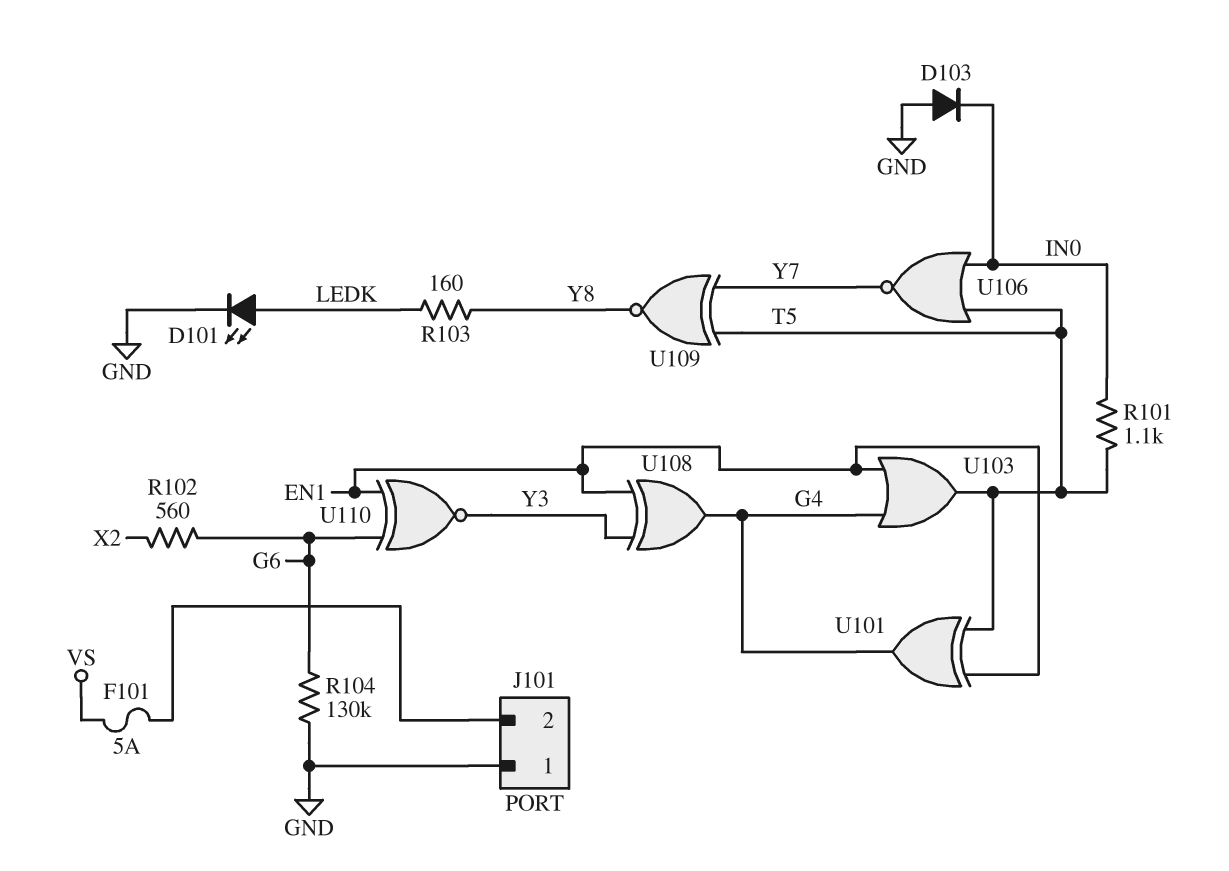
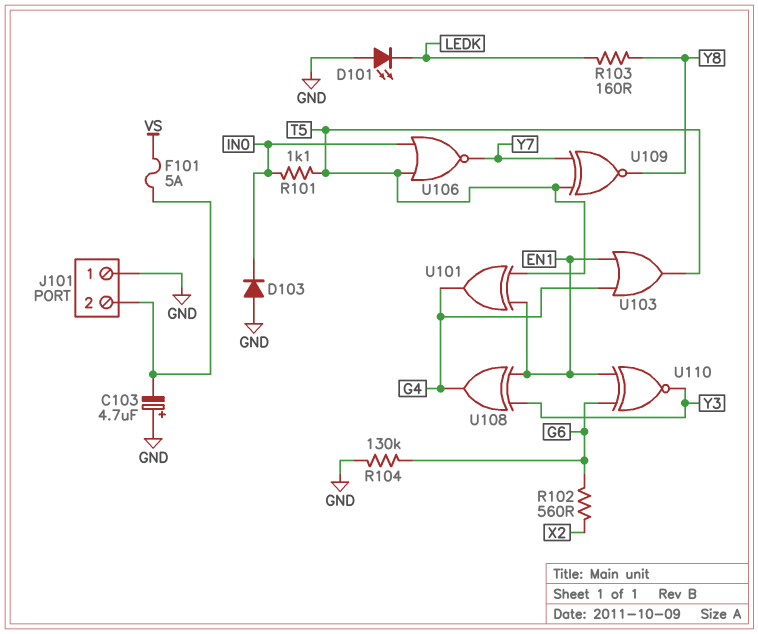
C103: none -> 4.7uF (plus GND, minus J101/2)
D101: LED (A LEDK, K GND) -> LED (A GND, K LEDK)

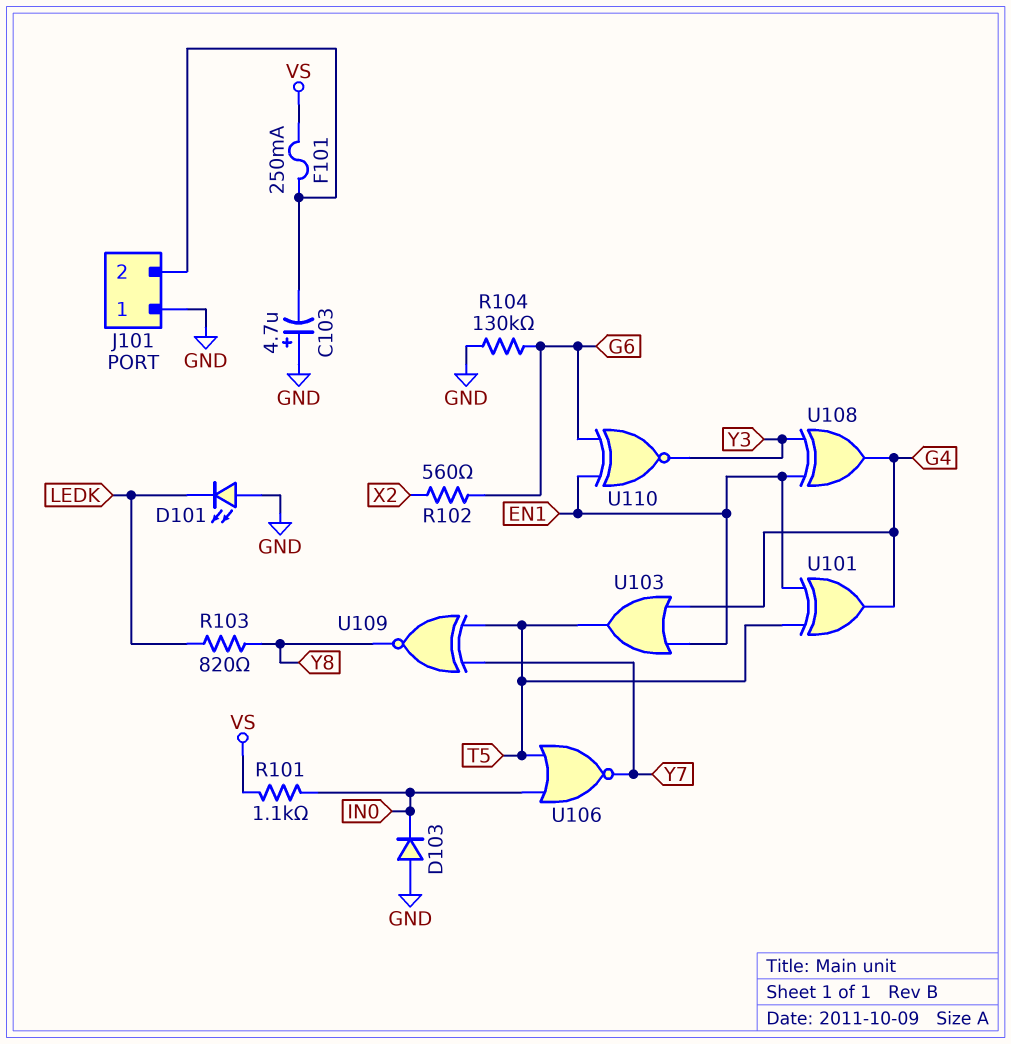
F101: 5A (J101/2, VS) -> 250mA (J101/2, VS)
R101: 1.1k (IN0, T5) -> 1.1k (IN0, VS)
R103: 160 (LEDK, Y8) -> 820 (LEDK, Y8)

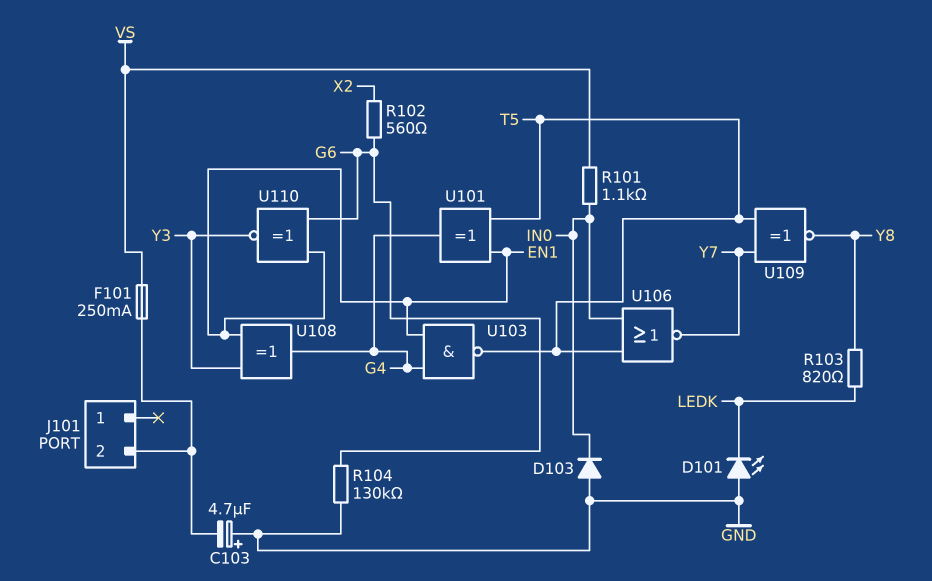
J101 pin 1: GND -> none
U103: OR (in EN1, in G4, out T5) -> NAND (in EN1, in G4, out T5)

